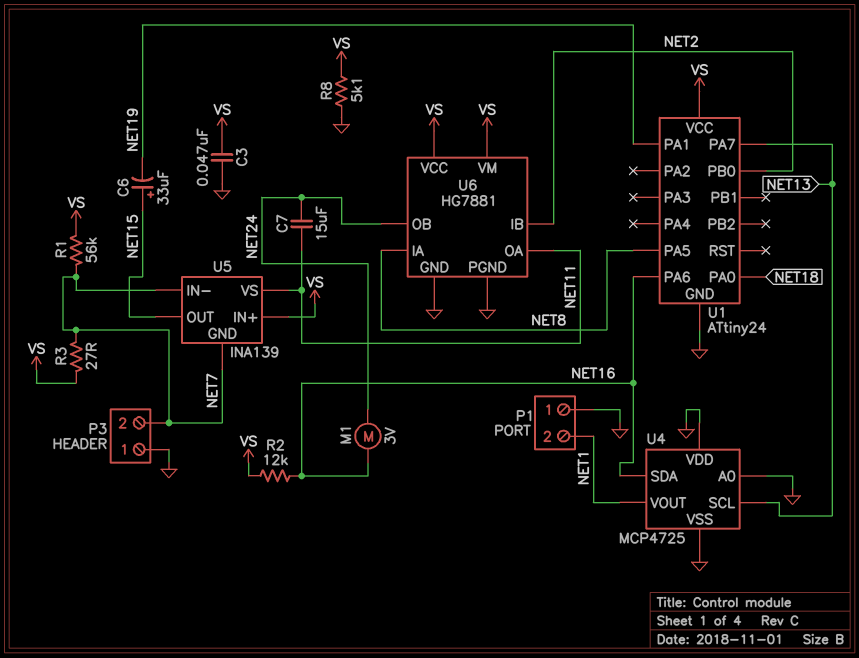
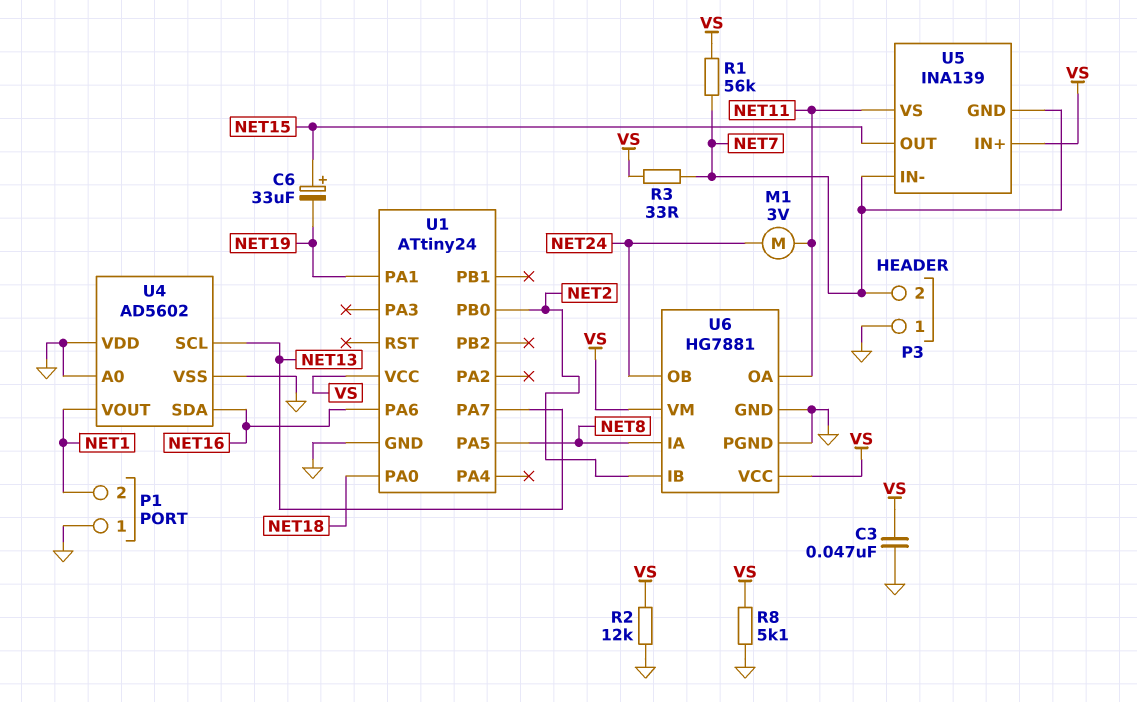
C7: 15uF (NET11, NET24) -> none
M1: motor 3V (NET16, NET24) -> motor 3V (NET11, NET24)
R2: 12k (NET16, VS) -> 12k (GND, VS)
R3: 27 (NET7, VS) -> 33 (NET7, VS)
U4: MCP4725 -> AD5602

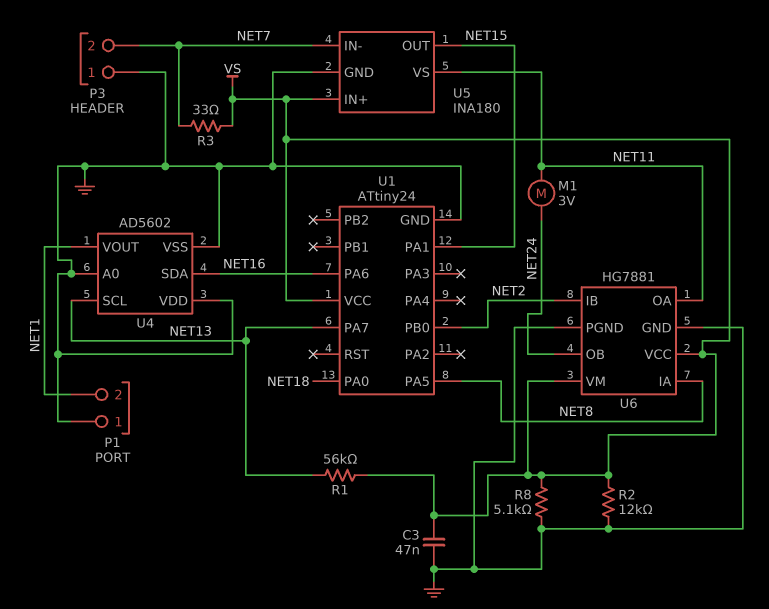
C6: 33uF (plus NET15, minus NET19) -> none
R1: 56k (NET7, VS) -> 56k (NET13, VS)
U1 pin PA1: NET19 -> NET15
U5: INA139 -> INA180
U5 pin GND: NET7 -> GND

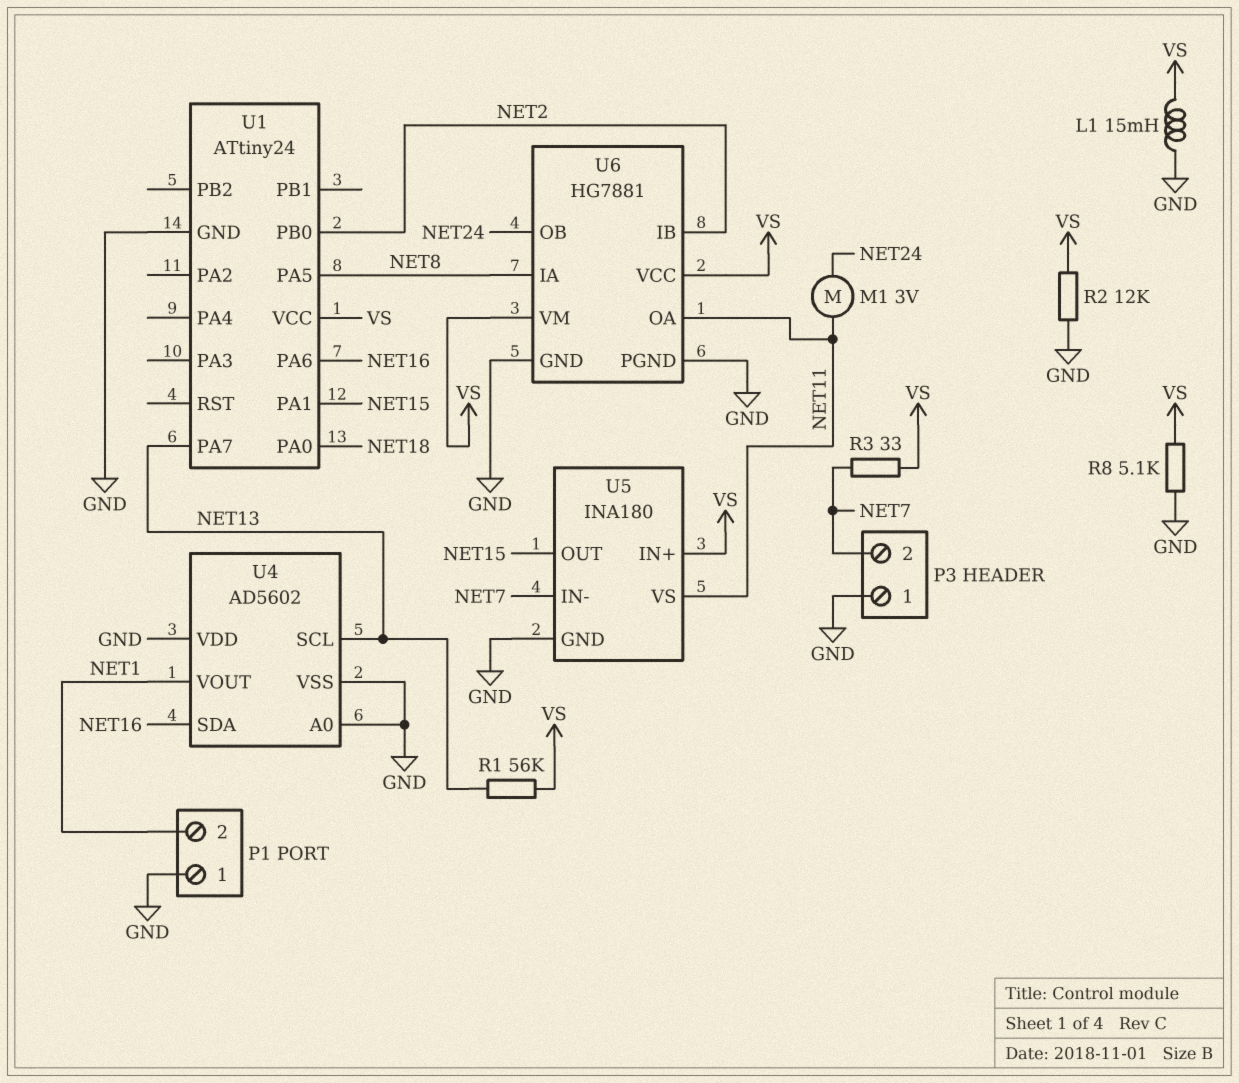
C3: 47nF (GND, VS) -> none
L1: none -> 15mH (GND, VS)

